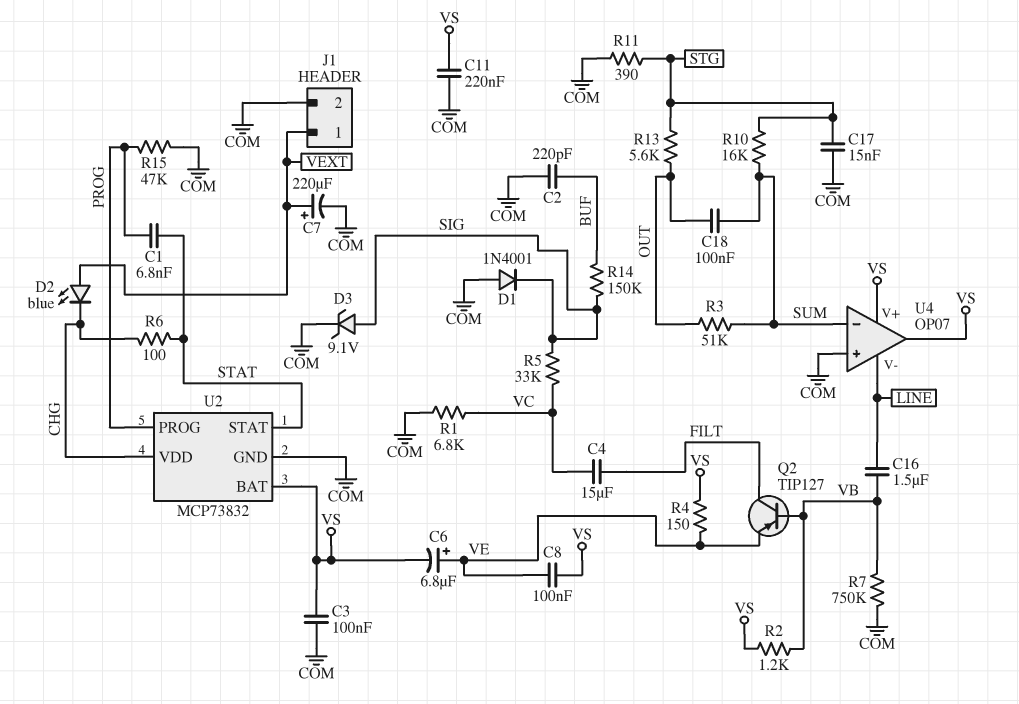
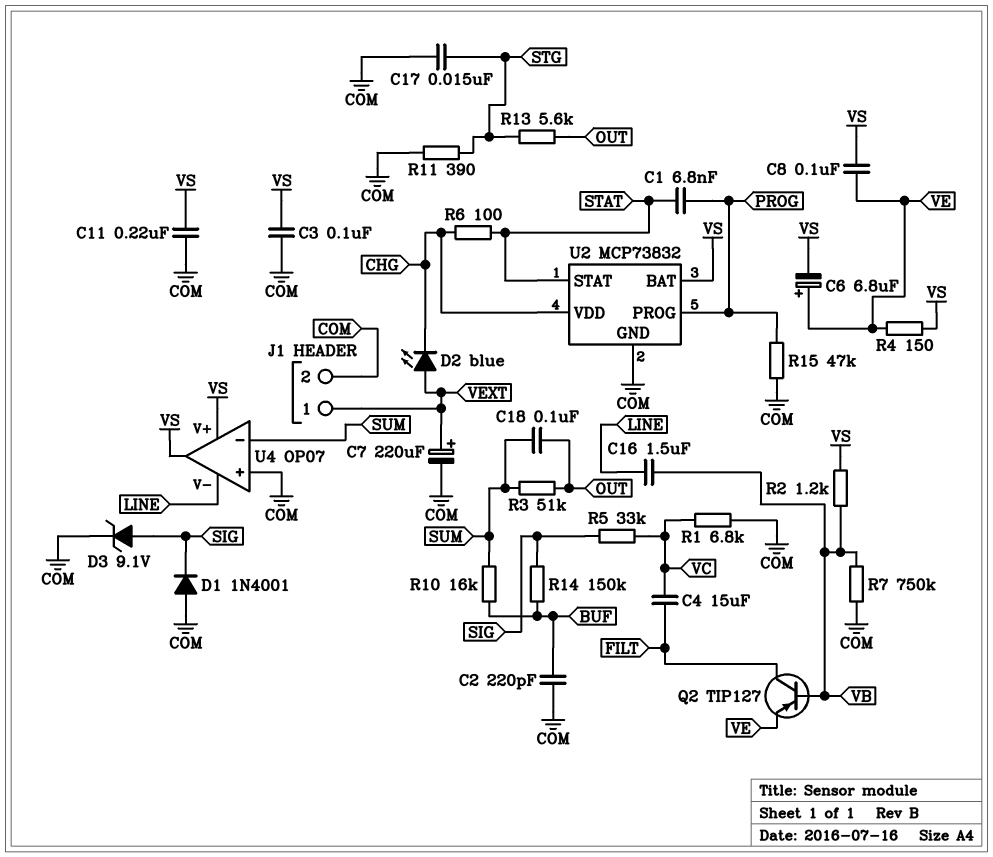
R10: 16k (STG, SUM) -> 16k (BUF, SUM)

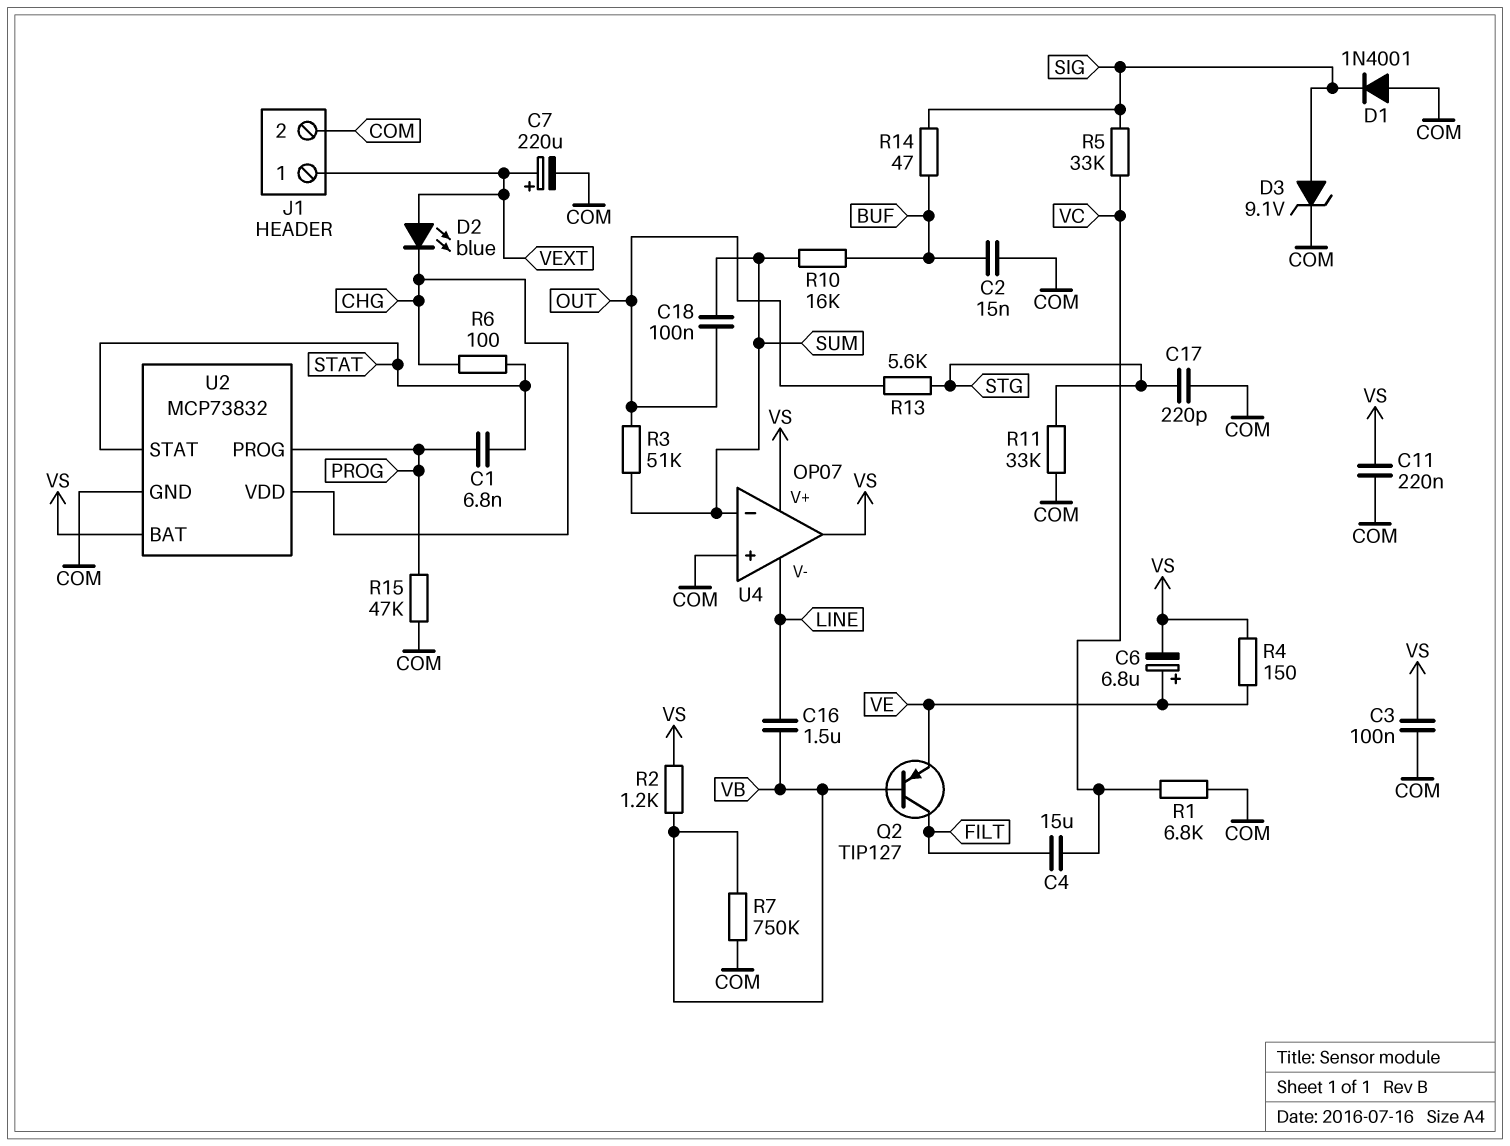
C2: 220pF (BUF, COM) -> 15nF (BUF, COM)
C8: 100nF (VE, VS) -> none
C17: 15nF (COM, STG) -> 220pF (COM, STG)
R11: 390 (COM, STG) -> 33k (COM, STG)
R14: 150k (BUF, SIG) -> 47 (BUF, SIG)

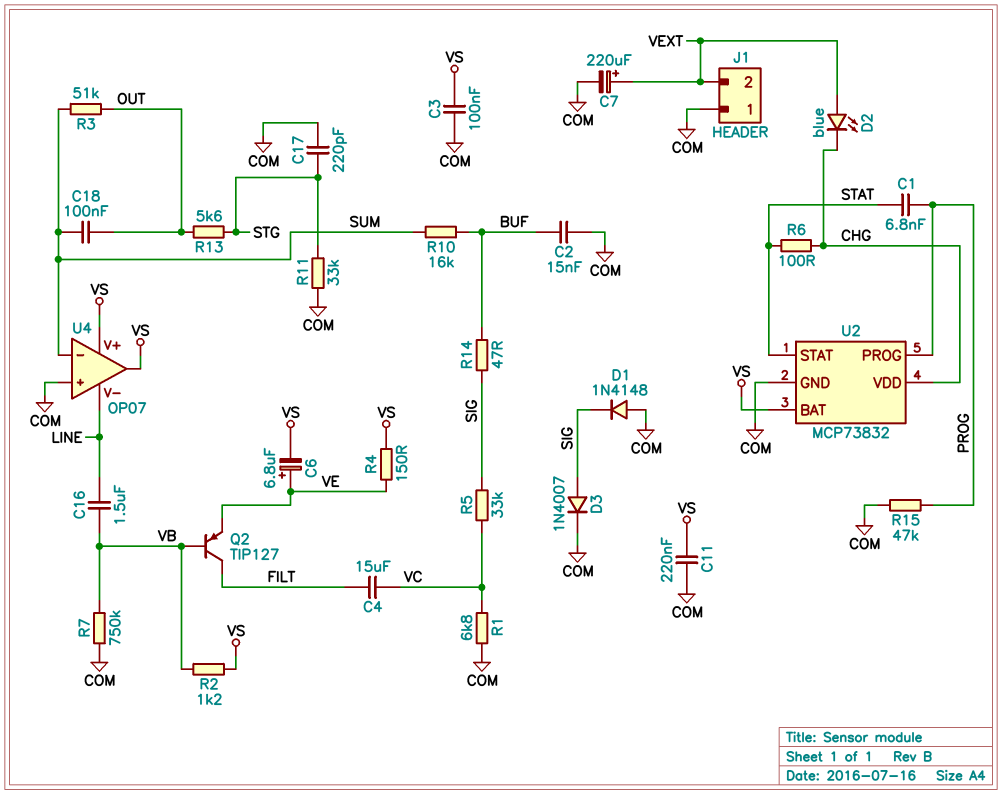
D1: diode 1N4001 (A COM, K SIG) -> diode 1N4148 (A COM, K SIG)
D3: zener 9.1V (A SIG, K COM) -> diode 1N4007 (A SIG, K COM)
J1 pin 1: VEXT -> COM
J1 pin 2: COM -> VEXT

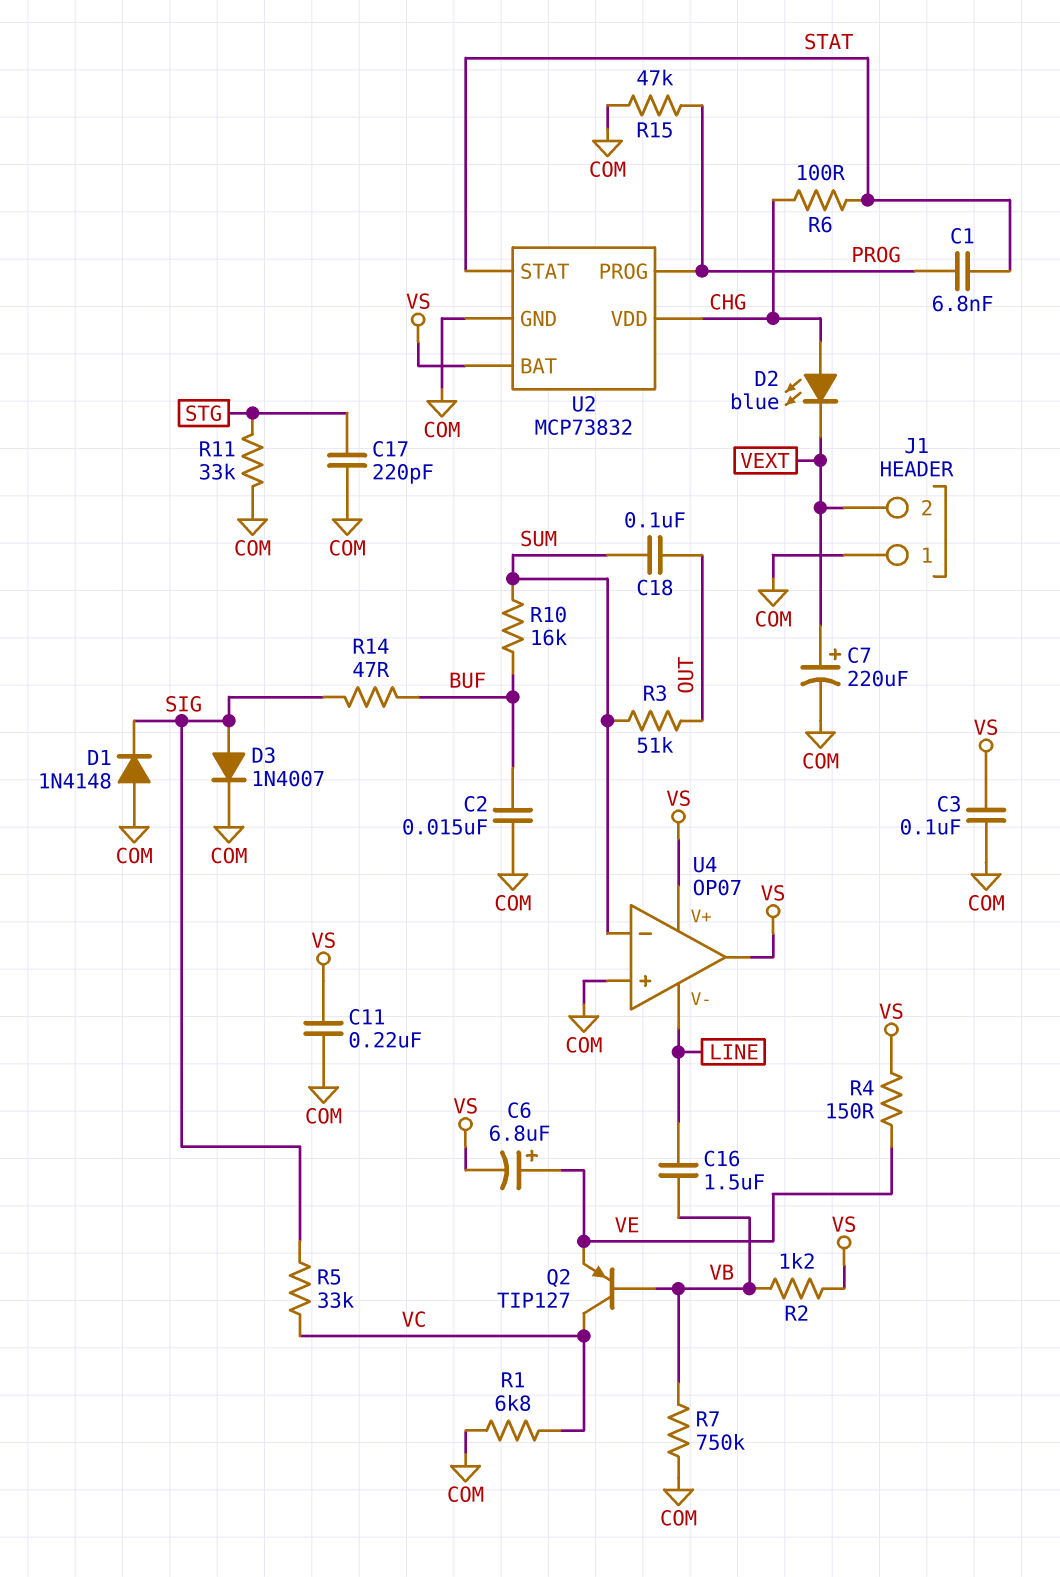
C4: 15uF (FILT, VC) -> none
D2: LED blue (A VEXT, K CHG) -> LED blue (A CHG, K VEXT)
Q2: PNP TIP127 (B VB, C FILT, E VE) -> PNP TIP127 (B VB, C VC, E VE)
R13: 5.6k (OUT, STG) -> none

